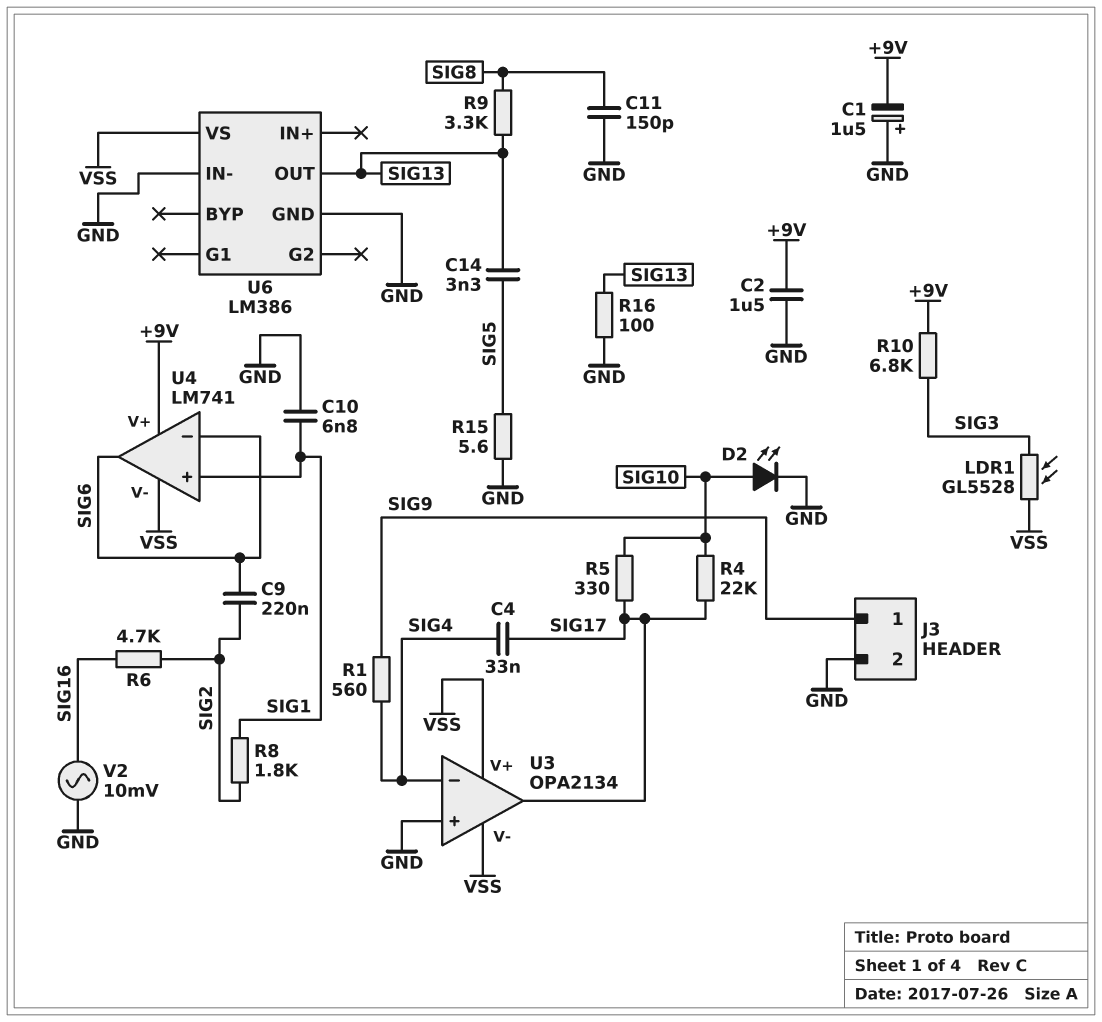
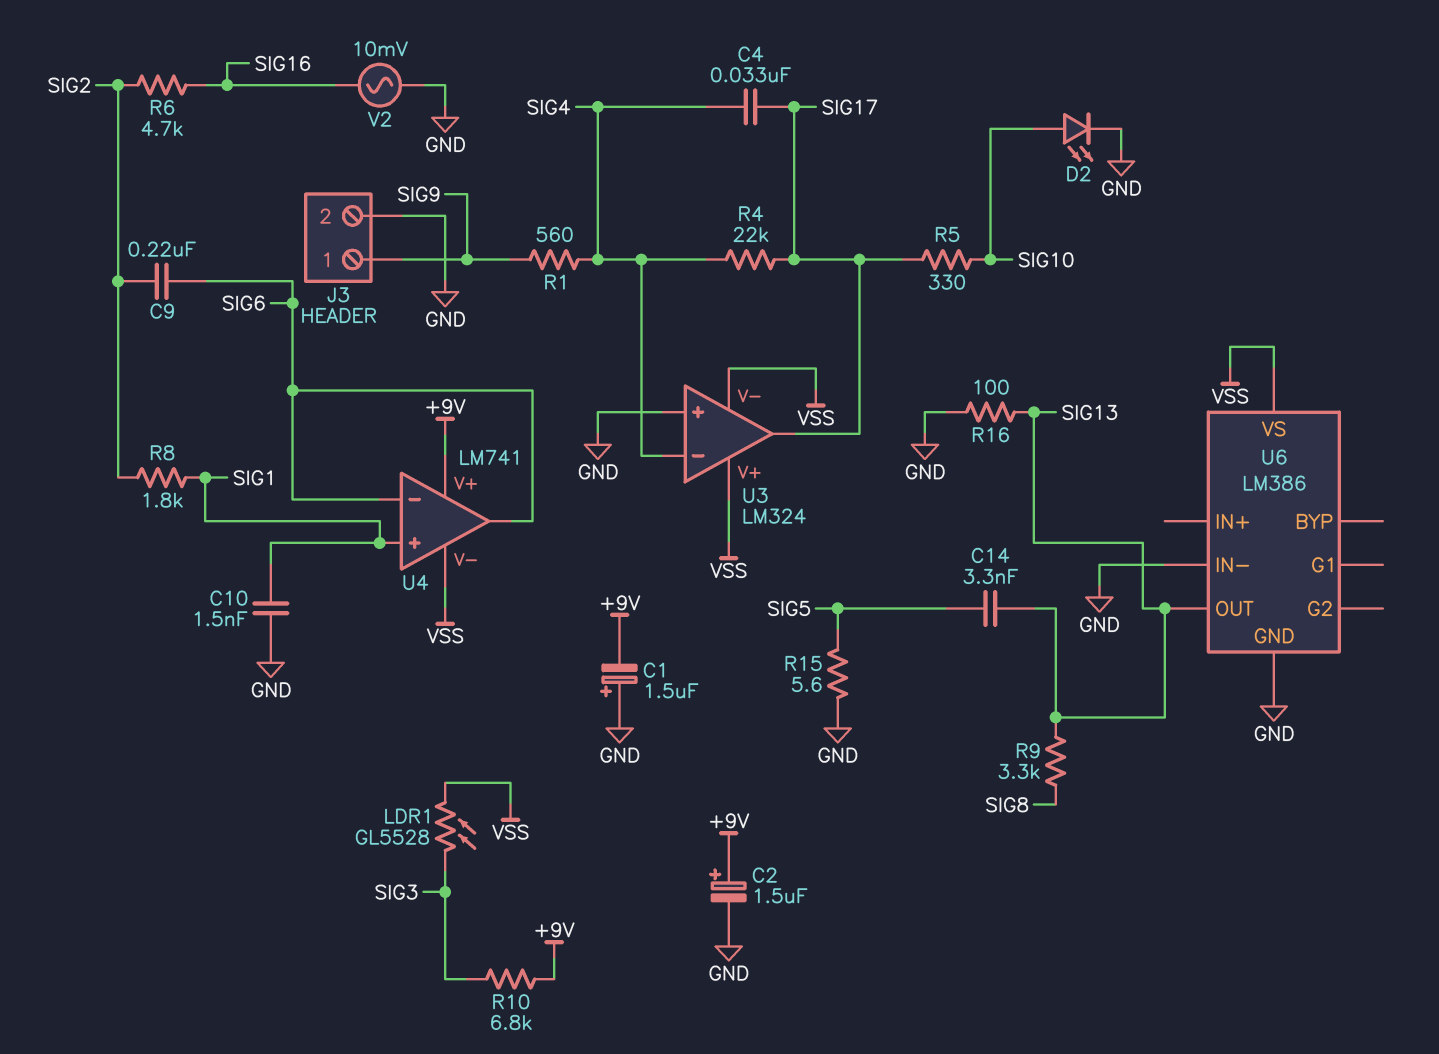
C2: 1.5uF (+9V, GND) -> 1.5uF (plus +9V, minus GND)
C10: 6.8nF (GND, SIG1) -> 1.5nF (GND, SIG1)
C11: 150pF (GND, SIG8) -> none
R4: 22k (SIG10, SIG17) -> 22k (SIG4, SIG17)
U3: OPA2134 -> LM324

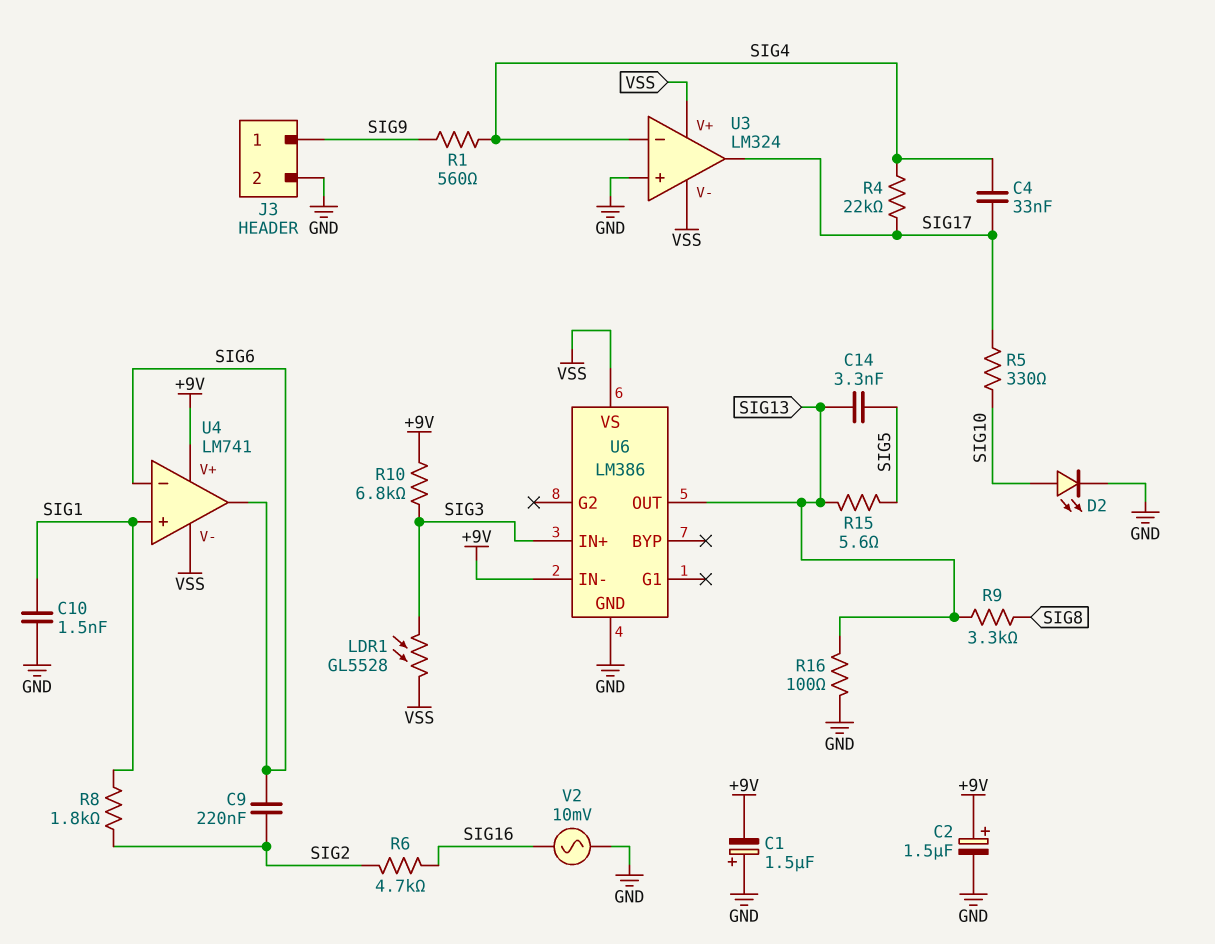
R15: 5.6 (GND, SIG5) -> 5.6 (SIG5, SIG13)
U6 pin IN+: none -> SIG3
U6 pin IN-: GND -> +9V

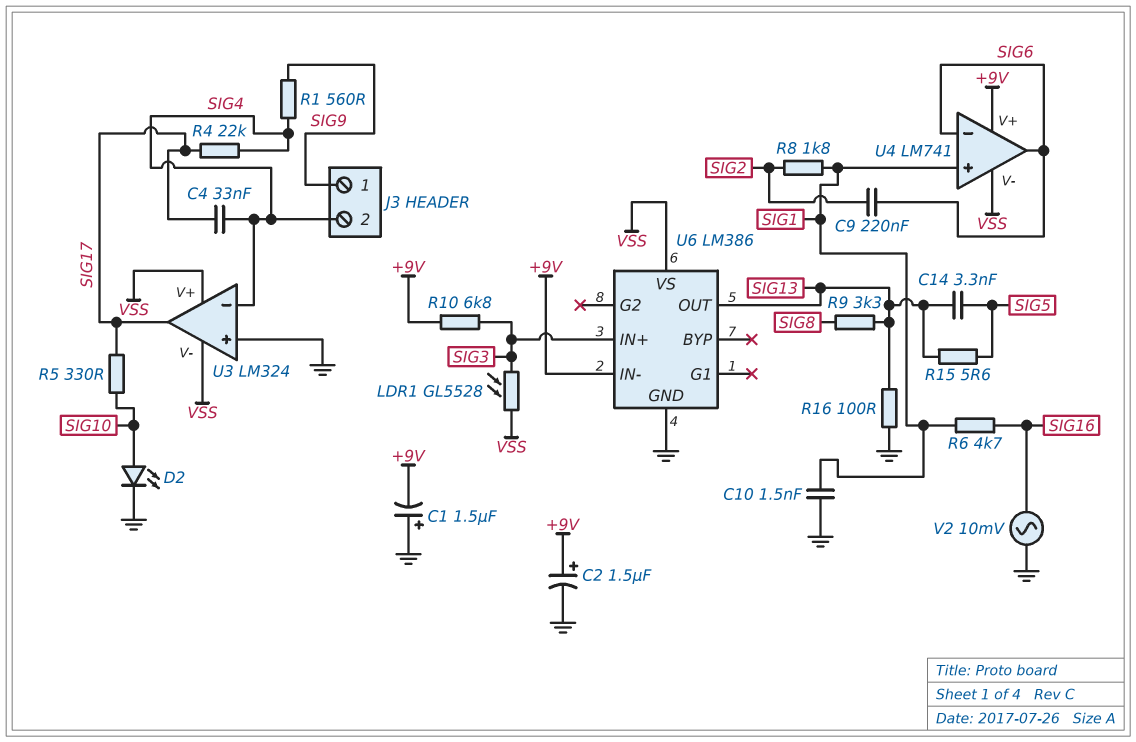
J3 pin 2: GND -> SIG4
R6: 4.7k (SIG2, SIG16) -> 4.7k (SIG1, SIG16)

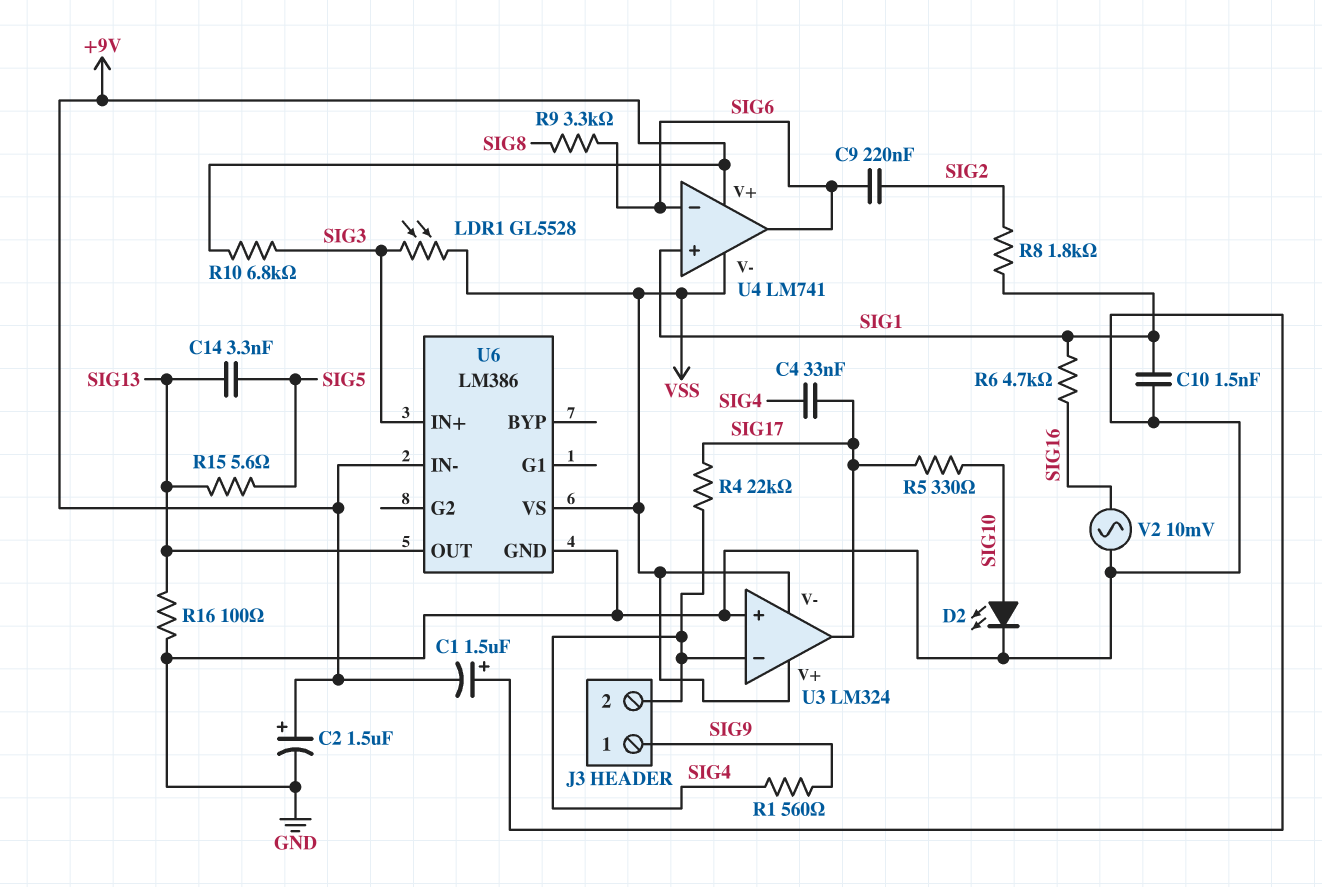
R9: 3.3k (SIG8, SIG13) -> 3.3k (SIG6, SIG8)

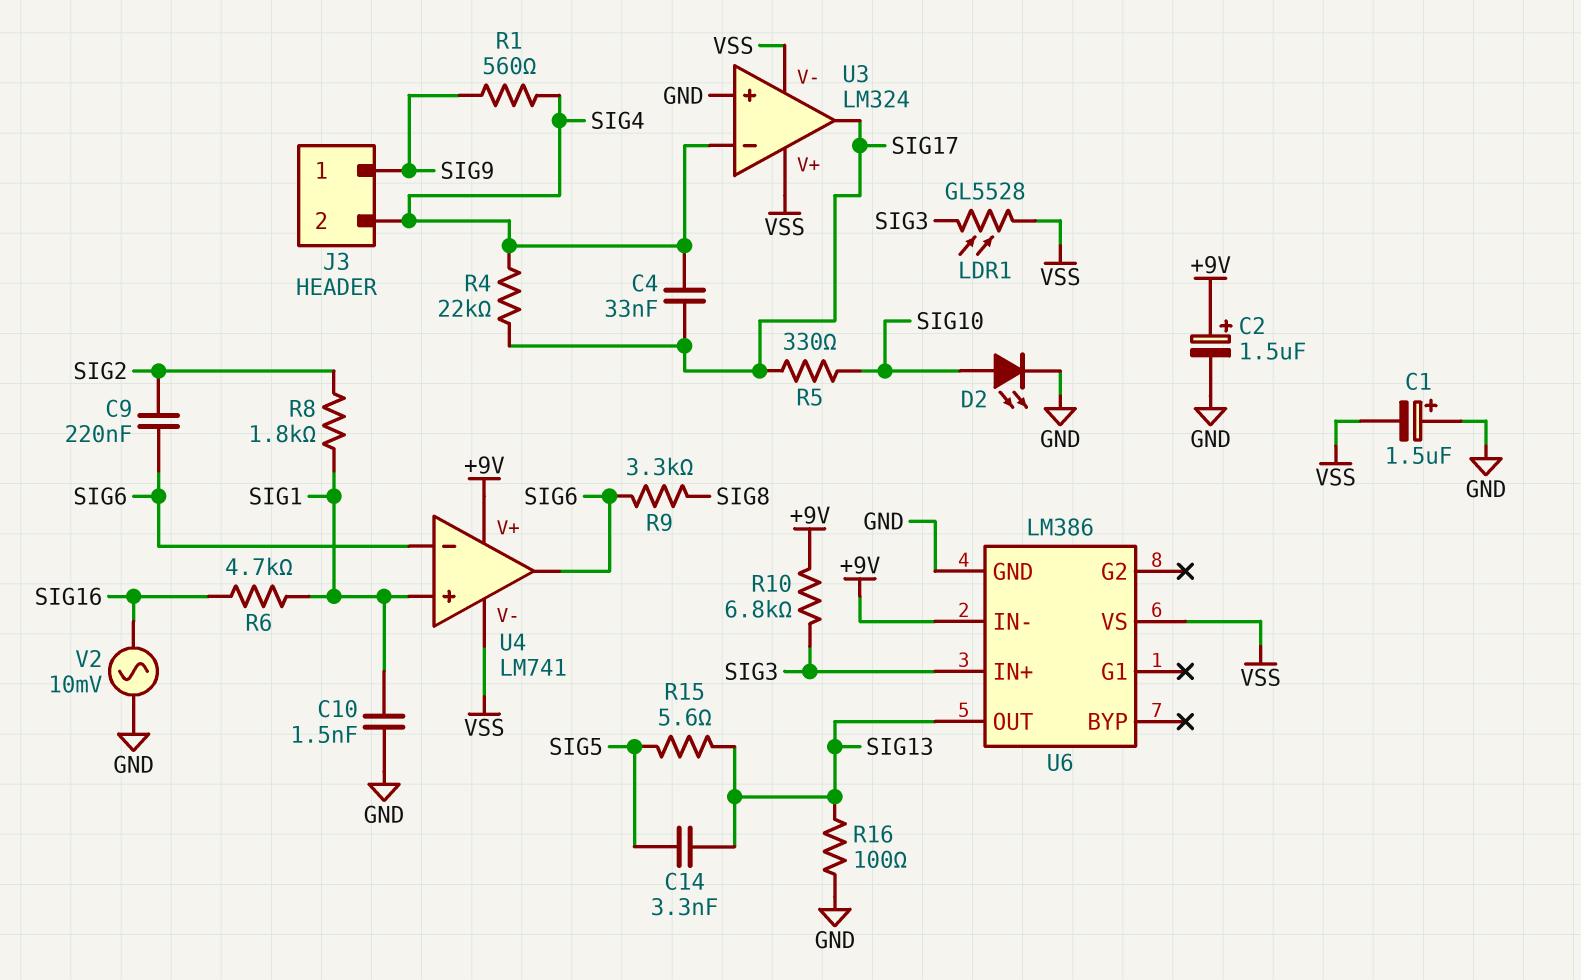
C1: 1.5uF (plus GND, minus +9V) -> 1.5uF (plus GND, minus VSS)

